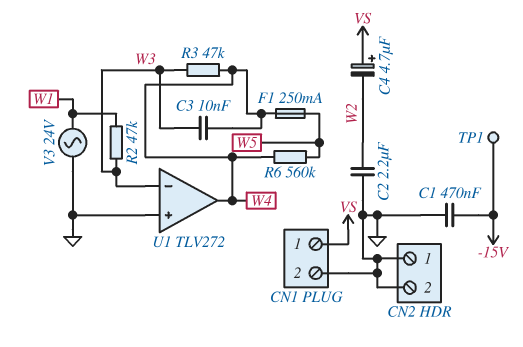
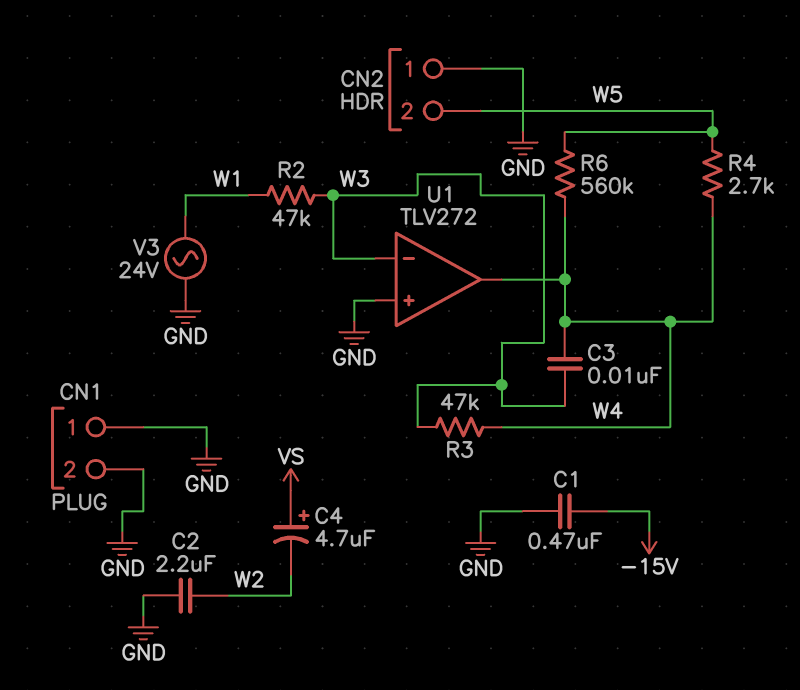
CN1 pin 1: VS -> GND
CN2 pin 2: GND -> W5
F1: 250mA (W4, W5) -> none
R4: none -> 2.7k (W4, W5)
TP1: test point (-15V) -> none

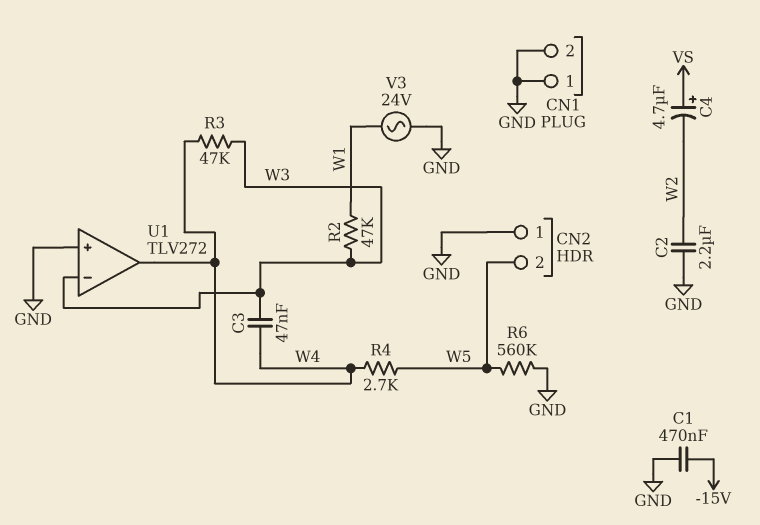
C3: 10nF (W3, W4) -> 47nF (W3, W4)
R6: 560k (W4, W5) -> 560k (GND, W5)

